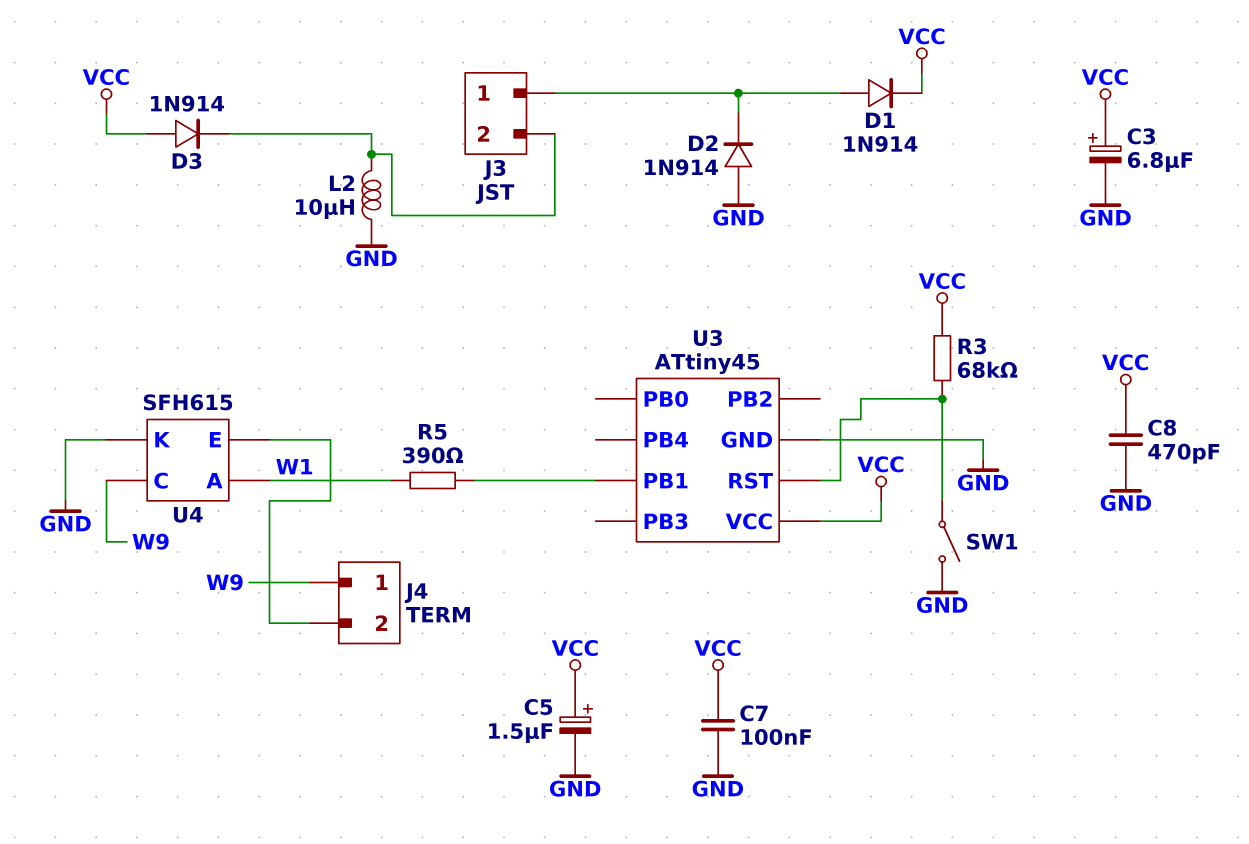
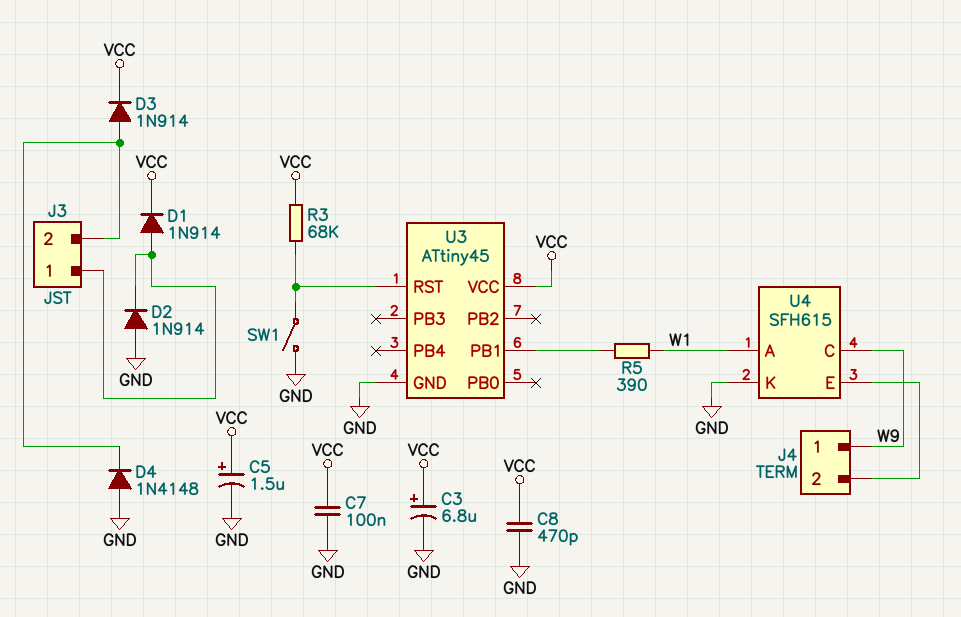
D3: diode 1N914 (A VCC, K J3/2) -> diode 1N914 (A J3/2, K VCC)
D4: none -> diode 1N4148 (A GND, K J3/2)
L2: 10uH (GND, J3/2) -> none

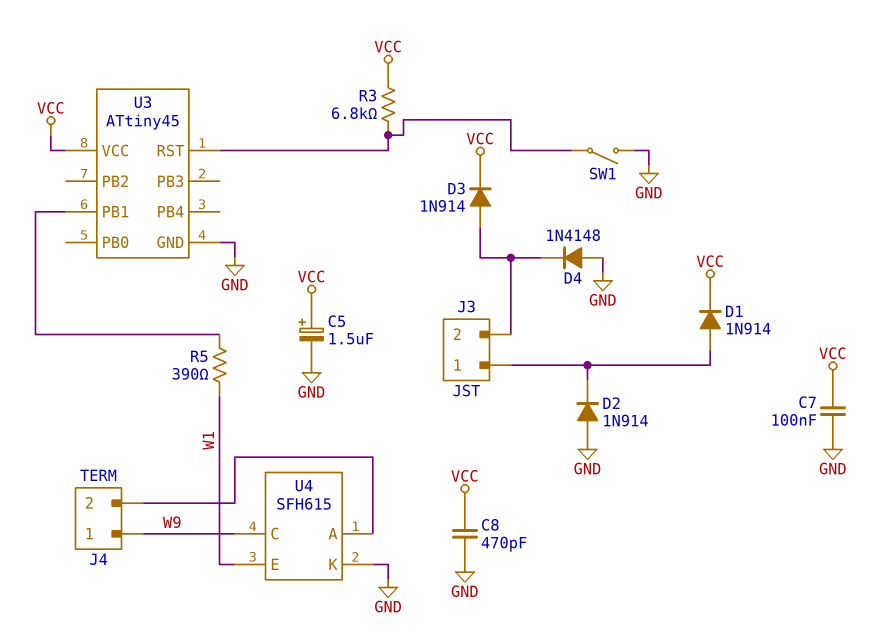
C3: 6.8uF (plus VCC, minus GND) -> none
R3: 68k (U3/RST, VCC) -> 6.8k (U3/RST, VCC)
U4 pin A: W1 -> J4/2
U4 pin E: J4/2 -> W1

